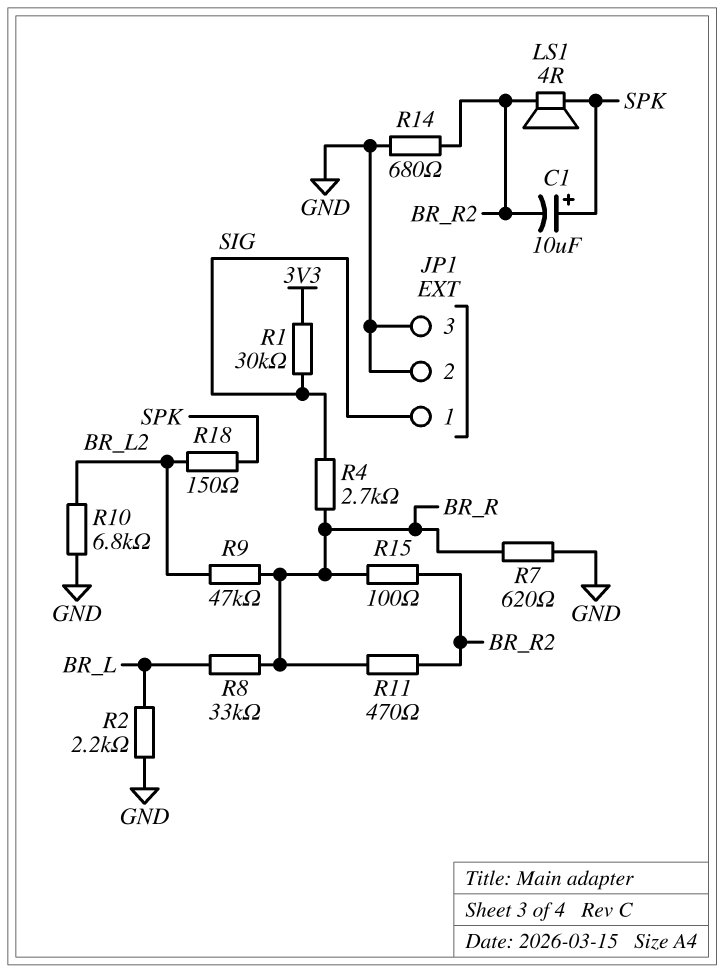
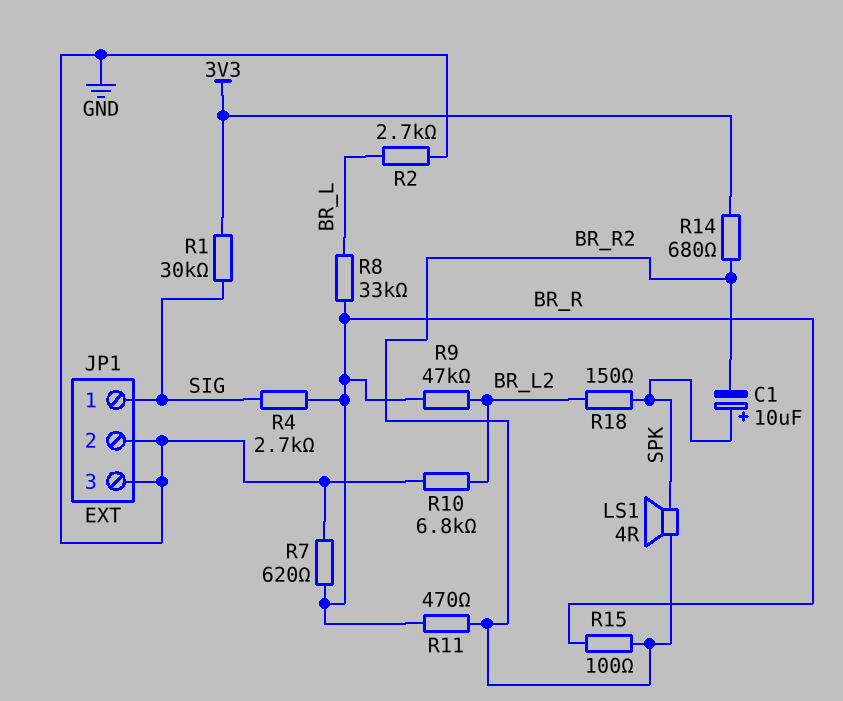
R2: 2.2k (BR_L, GND) -> 2.7k (BR_L, GND)
R14: 680 (BR_R2, GND) -> 680 (3V3, BR_R2)

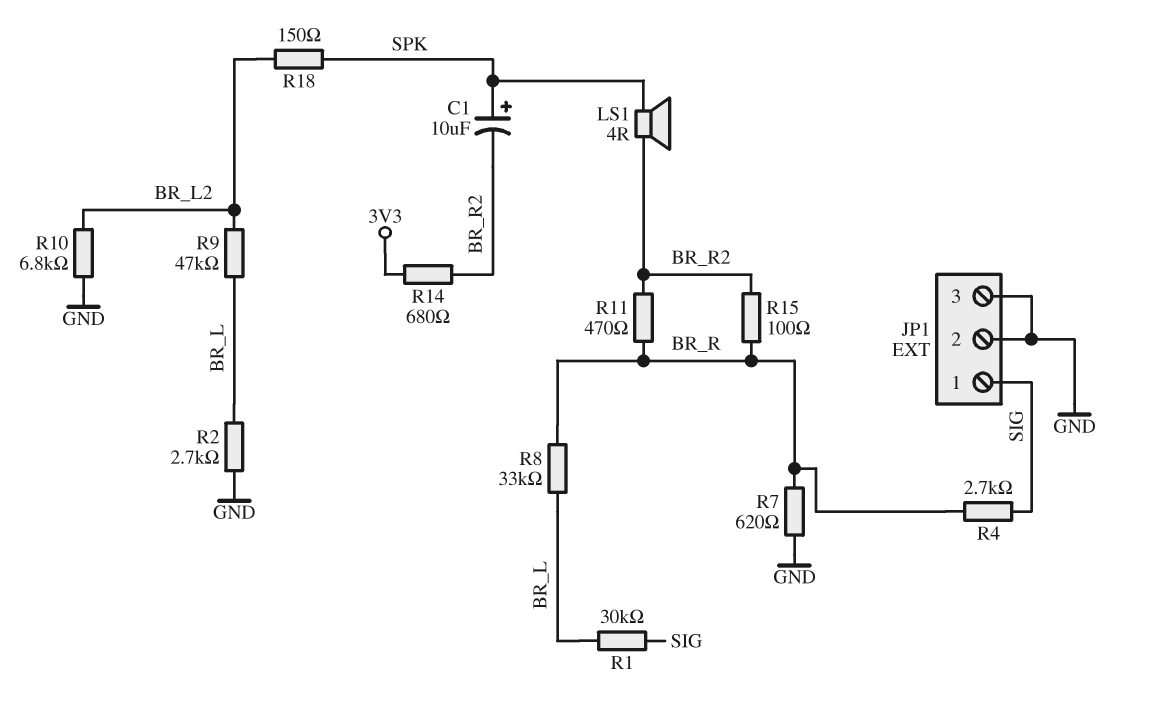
R1: 30k (3V3, SIG) -> 30k (BR_L, SIG)
R9: 47k (BR_L2, BR_R) -> 47k (BR_L, BR_L2)

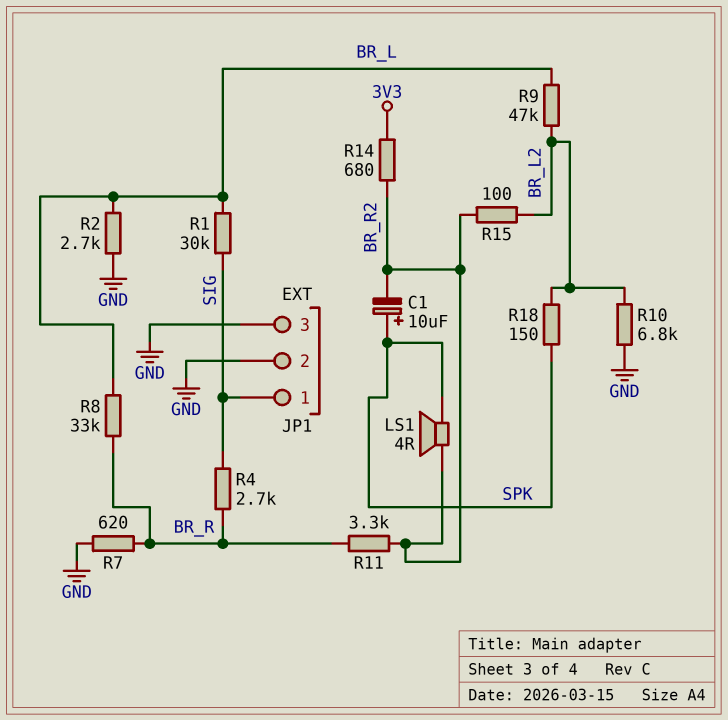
R11: 470 (BR_R, BR_R2) -> 3.3k (BR_R, BR_R2)
R15: 100 (BR_R, BR_R2) -> 100 (BR_L2, BR_R2)

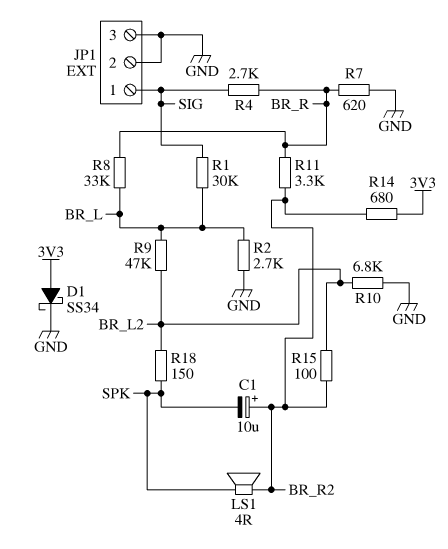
C1: 10uF (plus SPK, minus BR_R2) -> 10uF (plus BR_R2, minus SPK)
D1: none -> schottky SS34 (A 3V3, K GND)

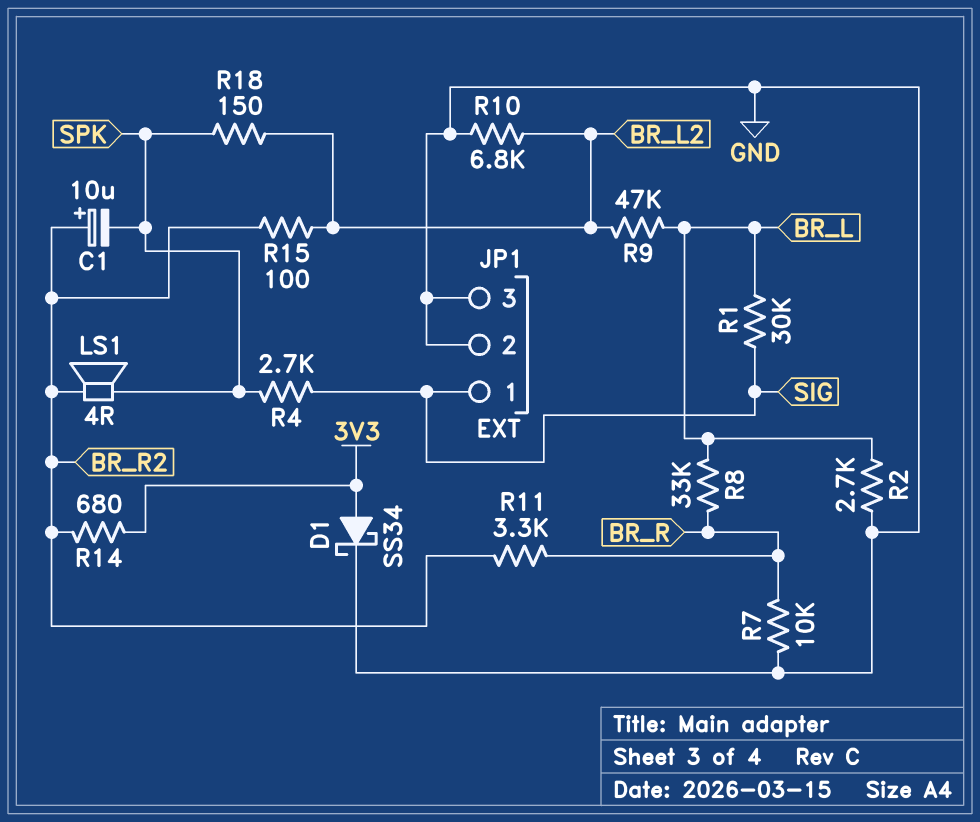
R4: 2.7k (BR_R, SIG) -> 2.7k (SIG, SPK)
R7: 620 (BR_R, GND) -> 10k (BR_R, GND)

